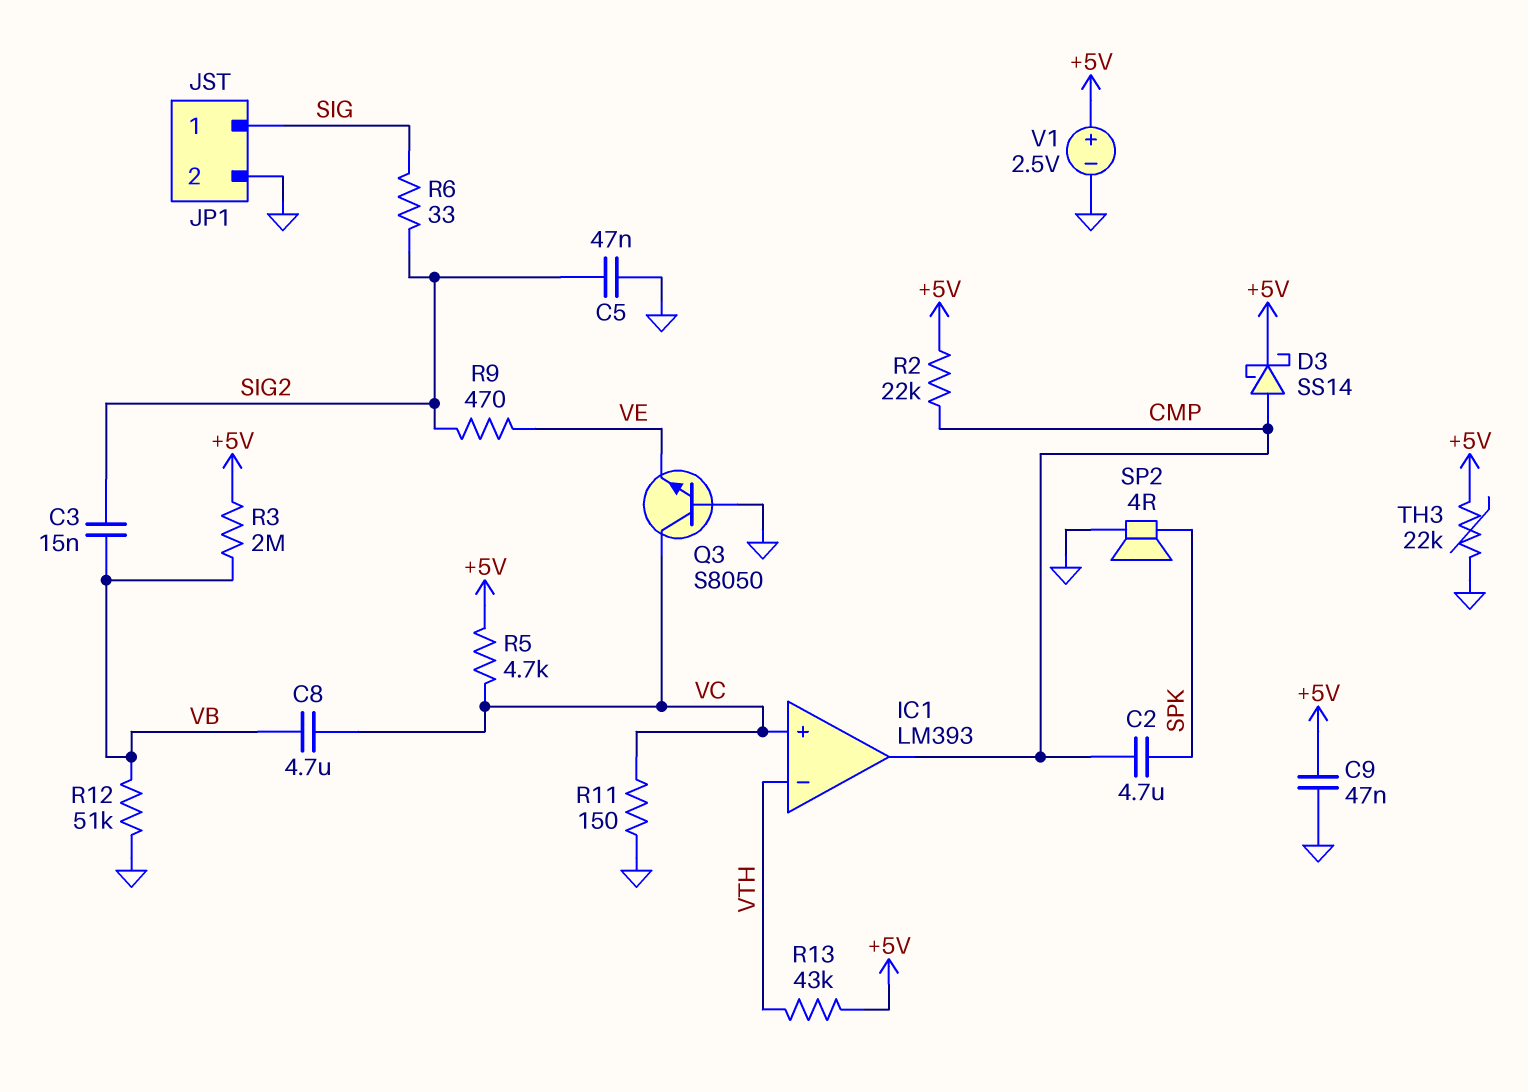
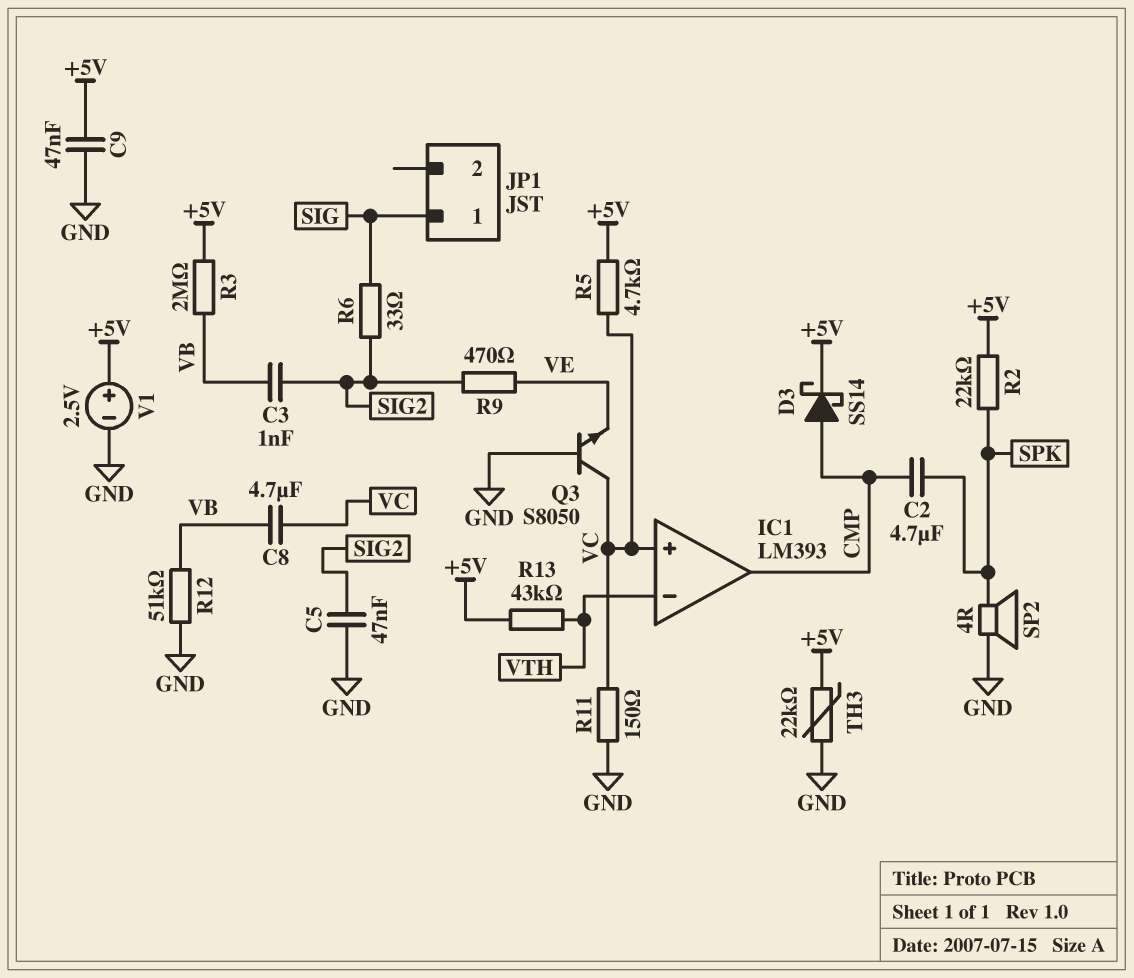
C3: 15nF (SIG2, VB) -> 1nF (SIG2, VB)
JP1 pin 2: GND -> none
R2: 22k (+5V, CMP) -> 22k (+5V, SPK)

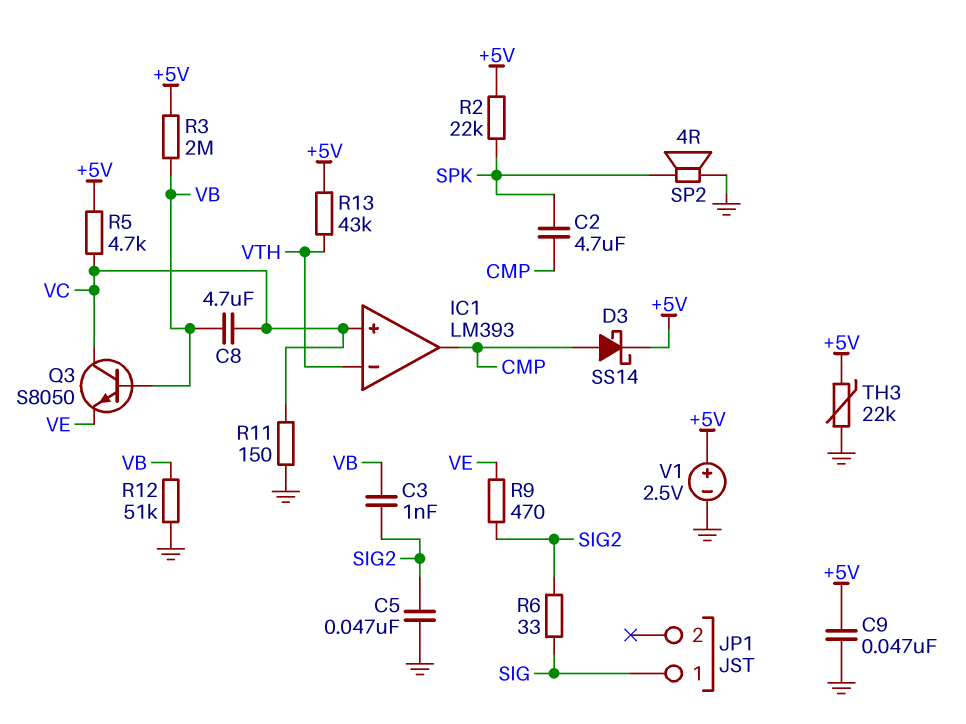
Q3: NPN S8050 (B GND, C VC, E VE) -> NPN S8050 (B VB, C VC, E VE)

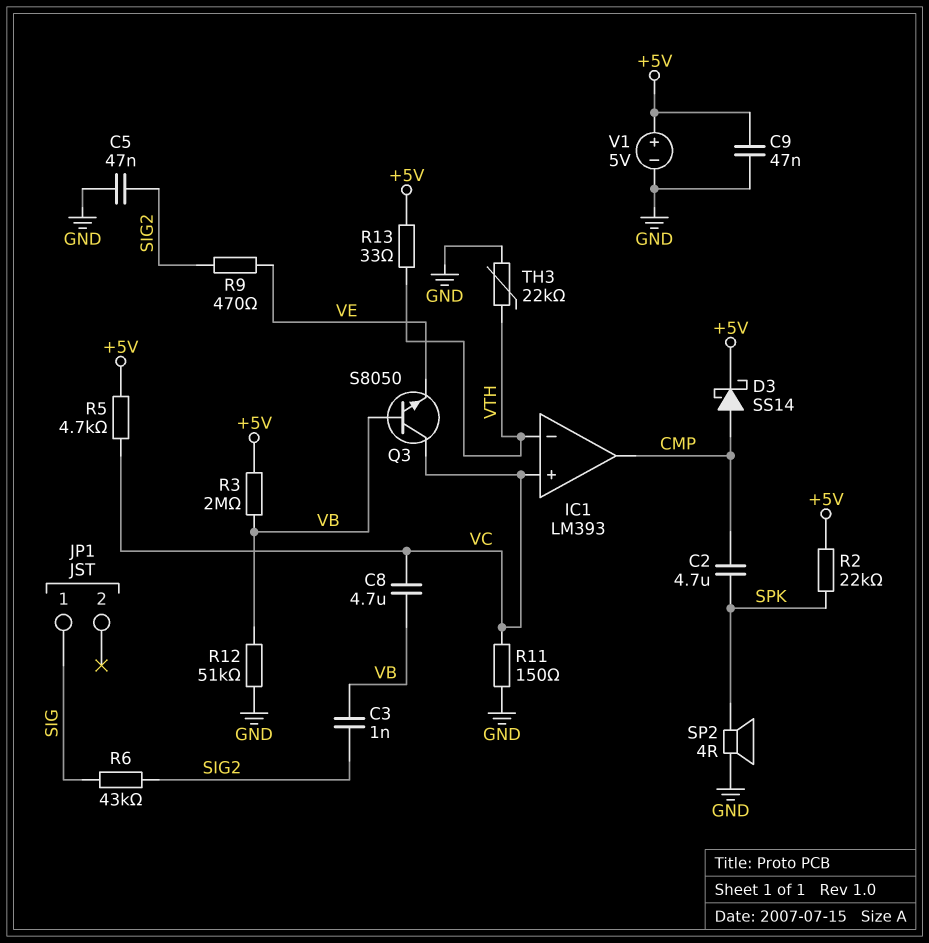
R6: 33 (SIG, SIG2) -> 43k (SIG, SIG2)
R13: 43k (+5V, VTH) -> 33 (+5V, VTH)
TH3: 22k (+5V, GND) -> 22k (GND, VTH)
V1: 2.5V (plus +5V, minus GND) -> 5V (plus +5V, minus GND)

